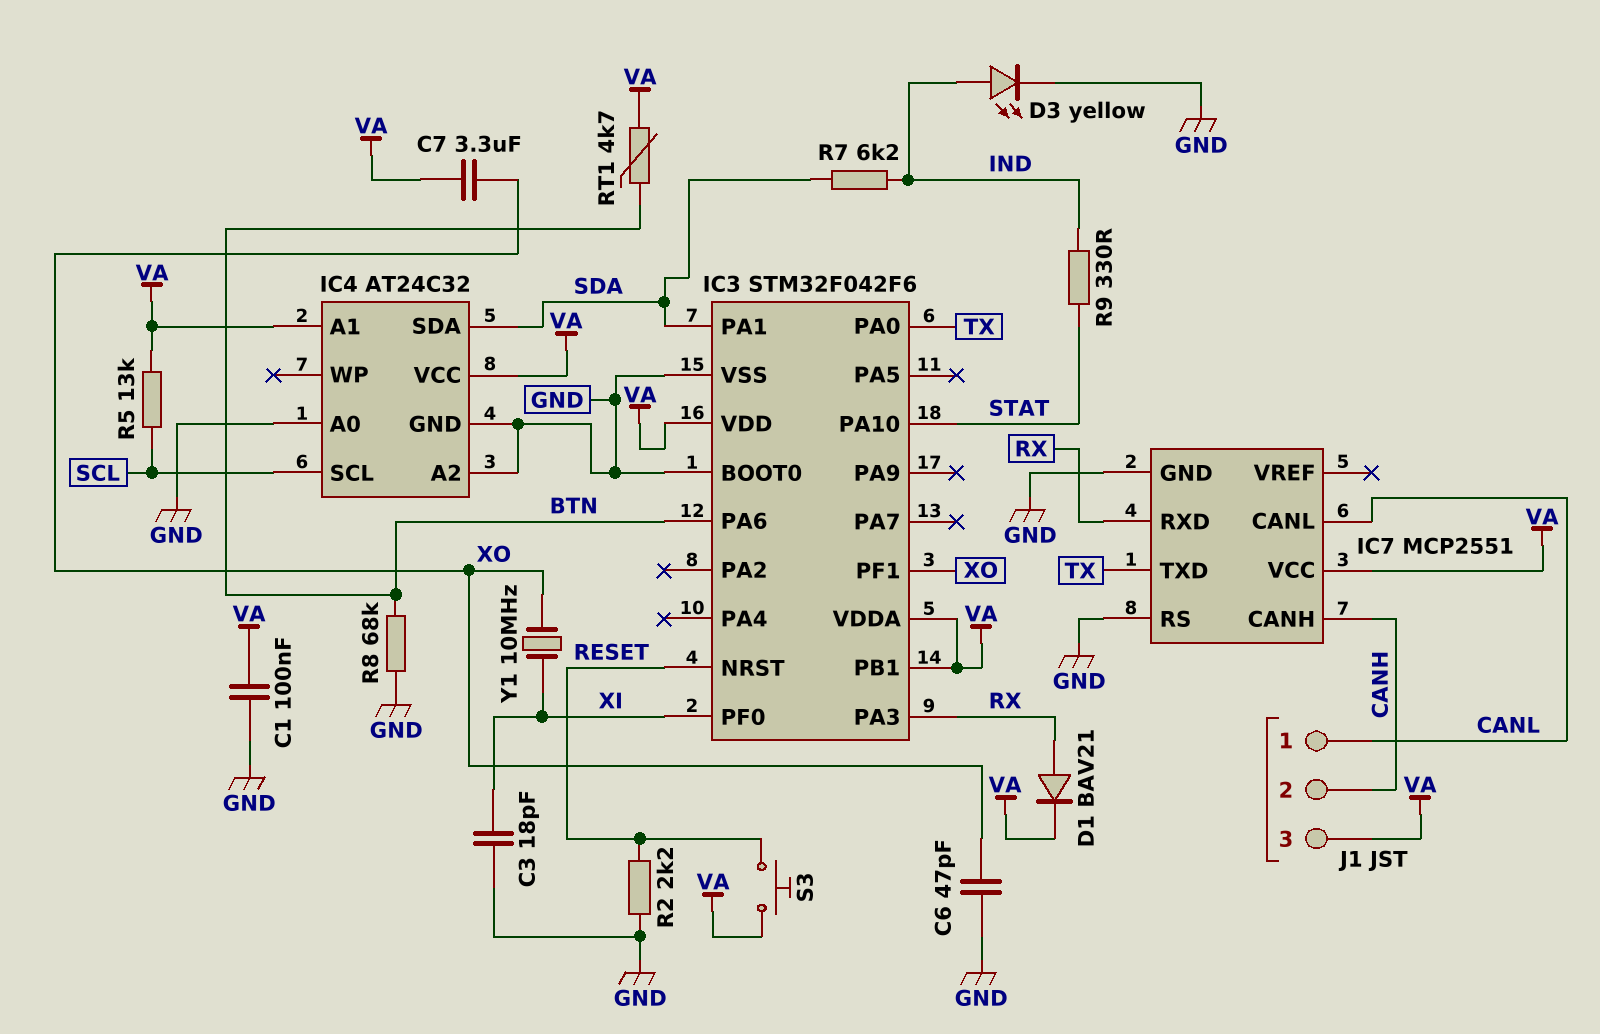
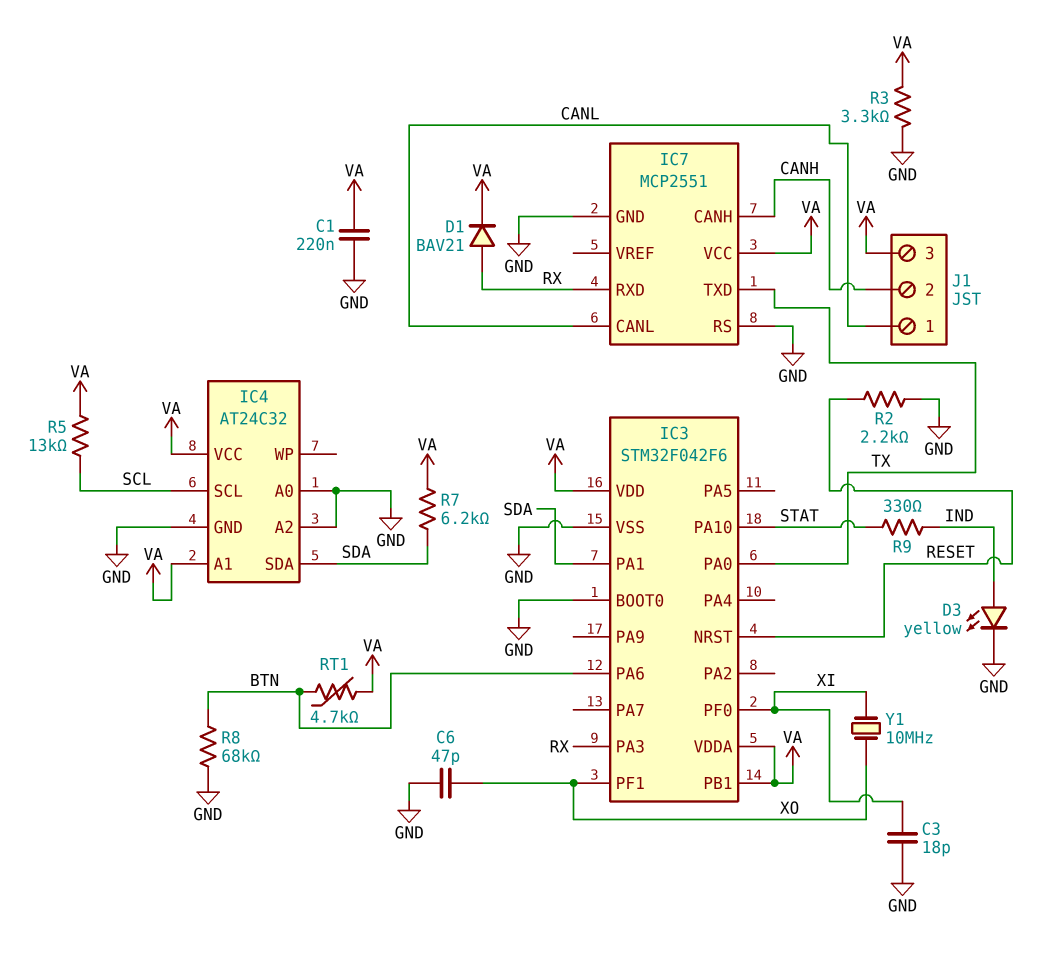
C1: 100nF (GND, VA) -> 220nF (GND, VA)
C7: 3.3uF (VA, XO) -> none
R3: none -> 3.3k (GND, VA)
R7: 6.2k (IND, SDA) -> 6.2k (SDA, VA)
S3: button (RESET, VA) -> none

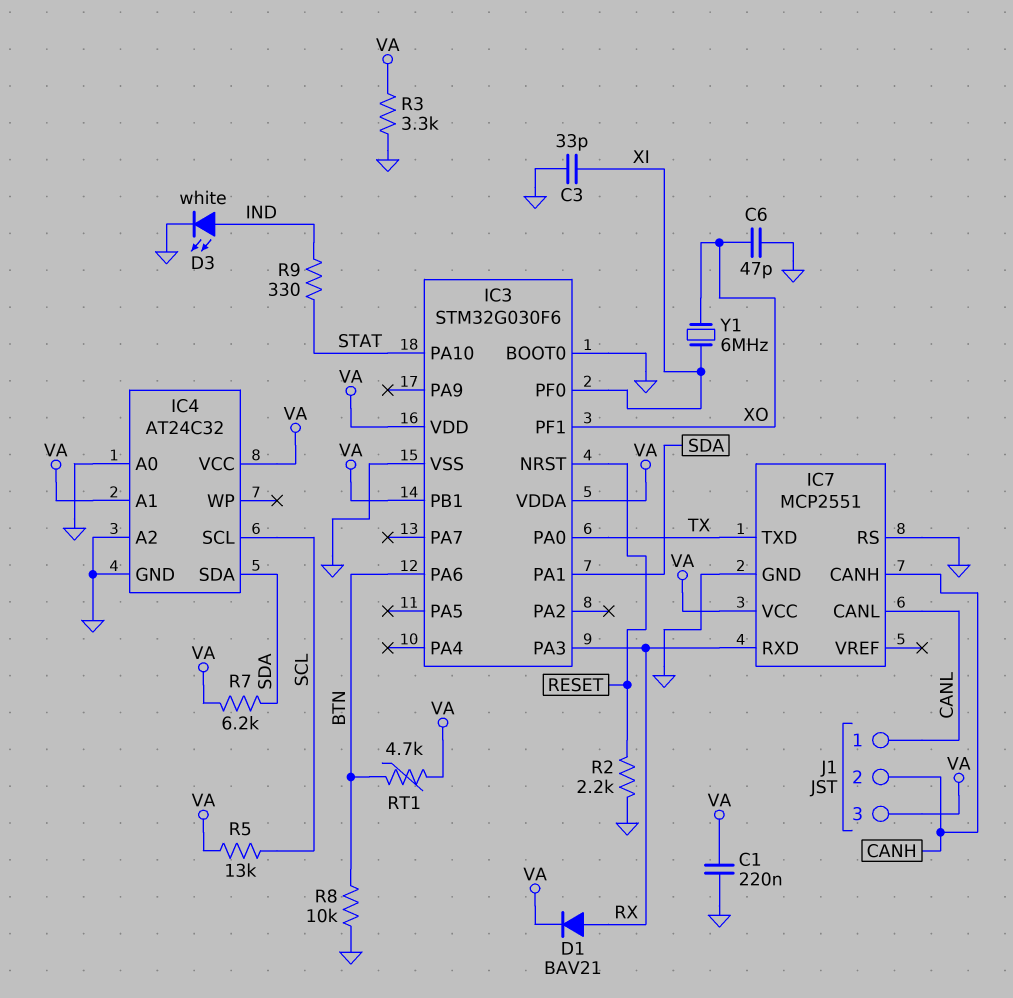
C3: 18pF (GND, XI) -> 33pF (GND, XI)
D3: LED yellow (A IND, K GND) -> LED white (A IND, K GND)
IC3: STM32F042F6 -> STM32G030F6
R8: 68k (BTN, GND) -> 10k (BTN, GND)
Y1: 10MHz (XI, XO) -> 6MHz (XI, XO)

